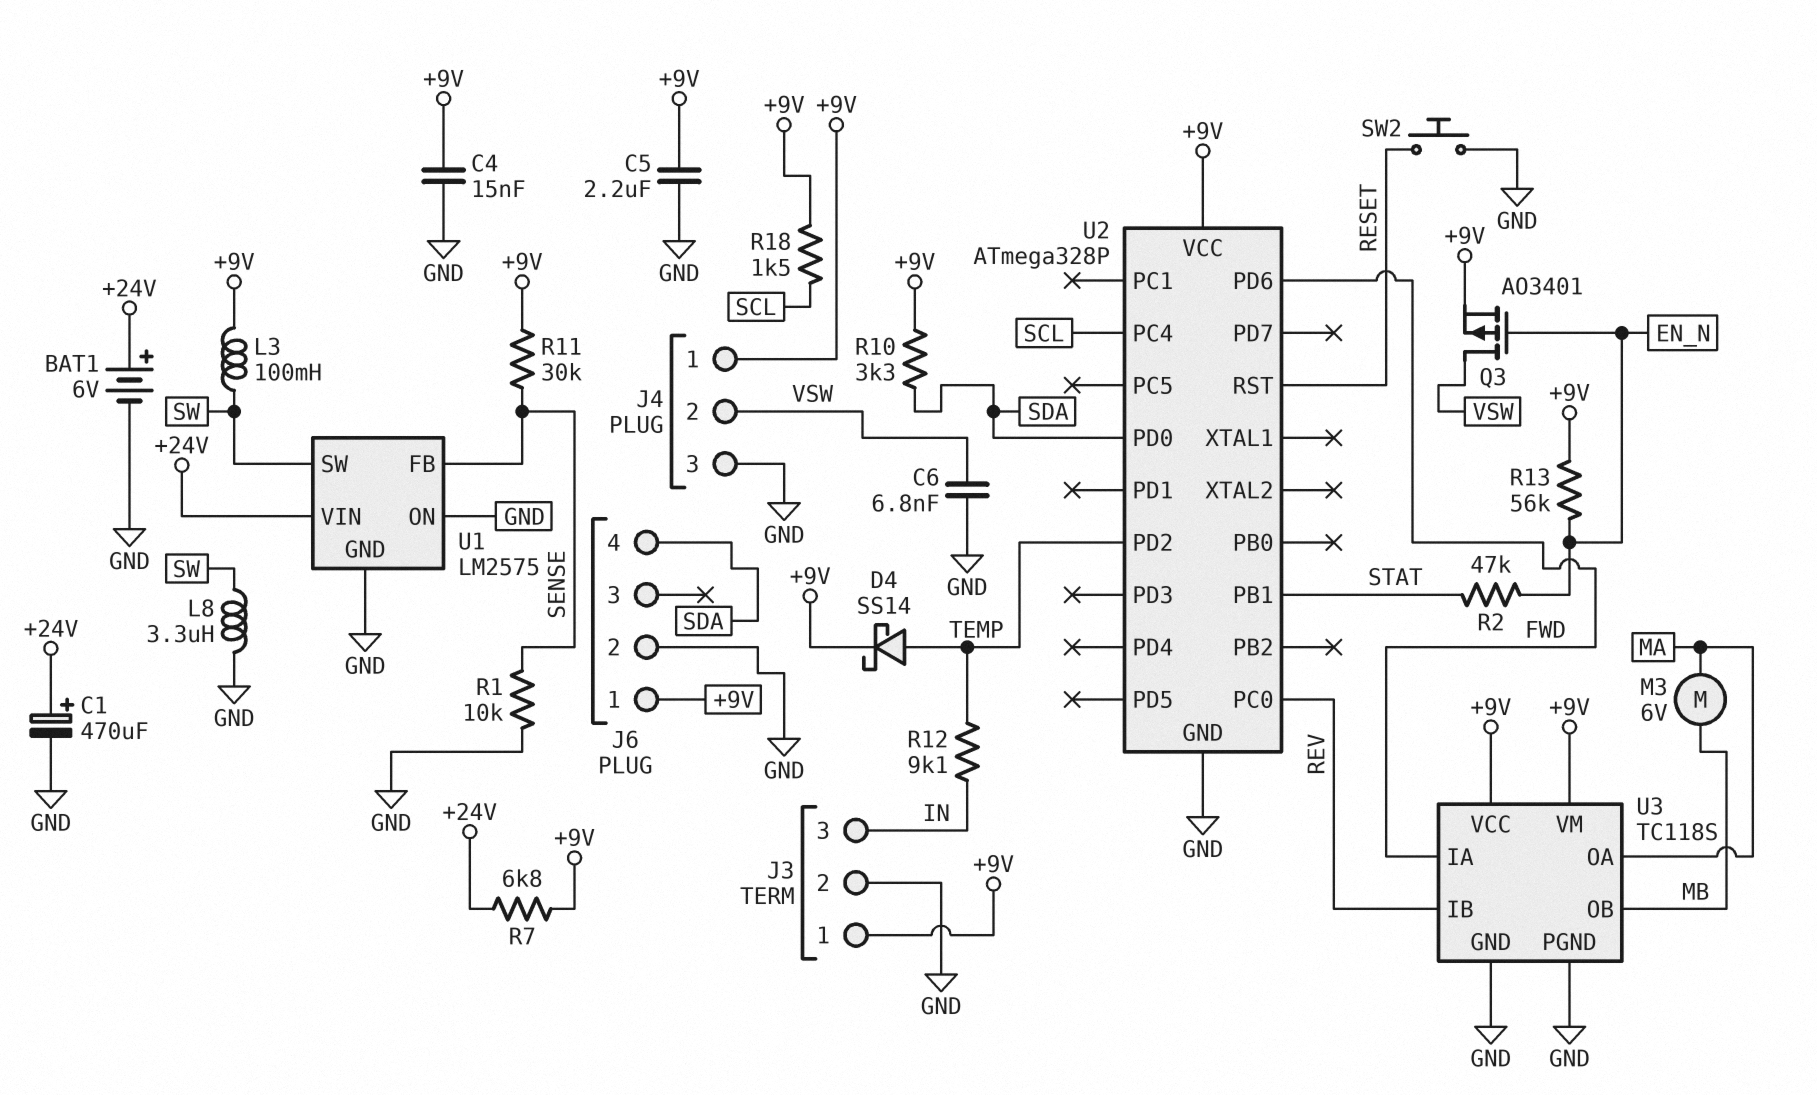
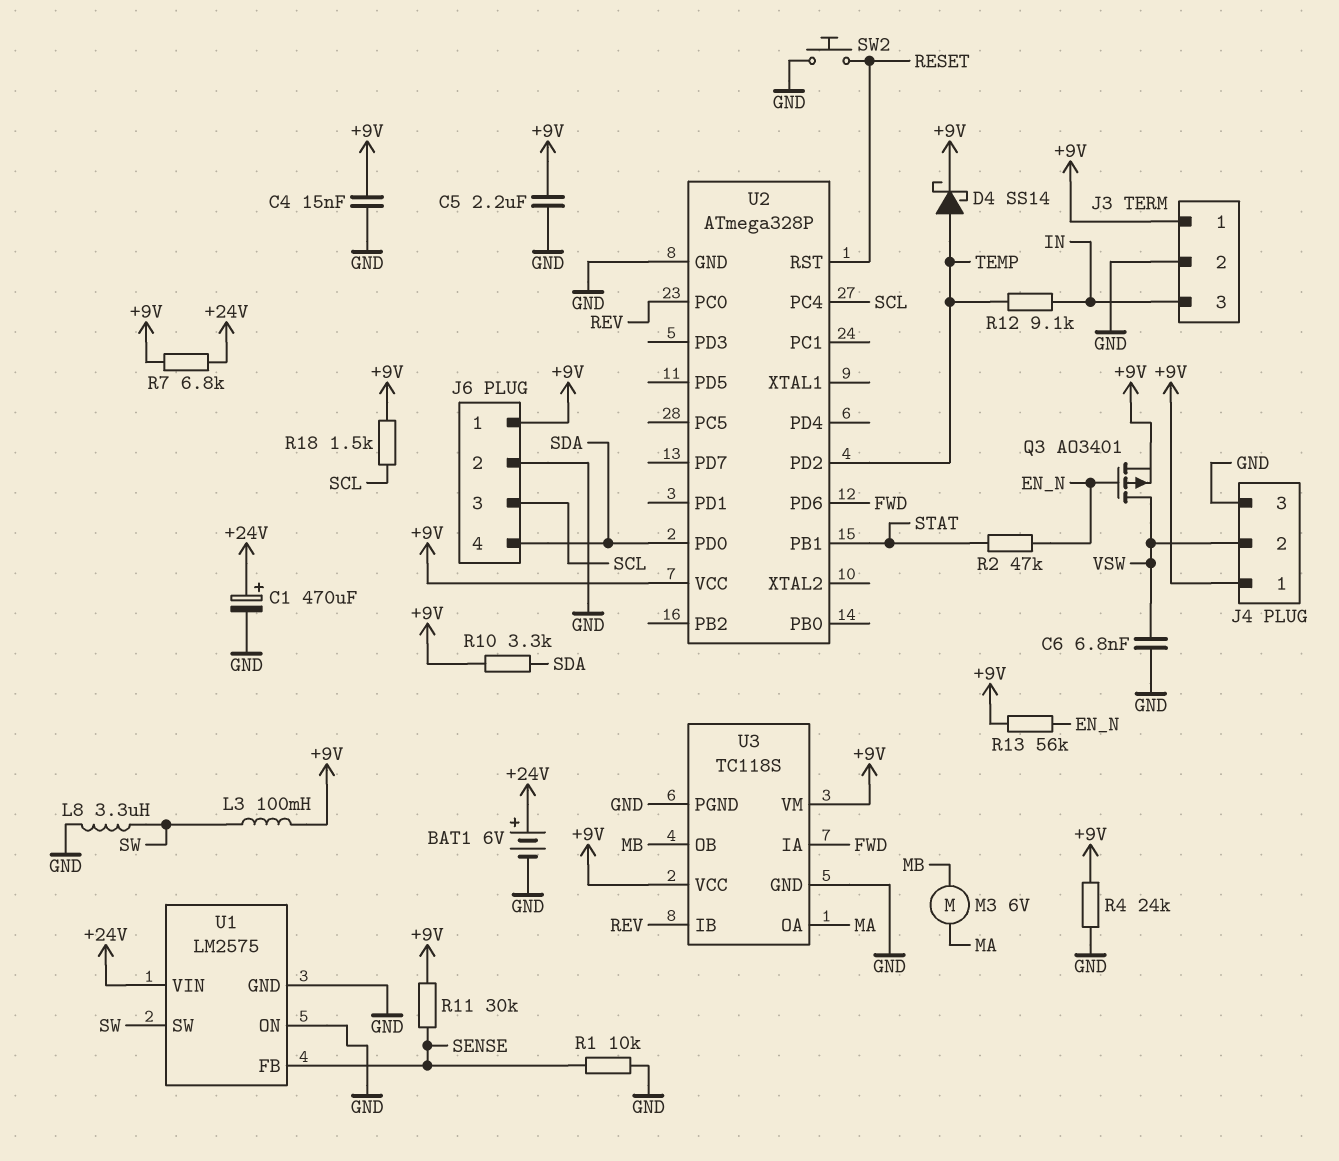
J6 pin 3: none -> SCL
R4: none -> 24k (+9V, GND)

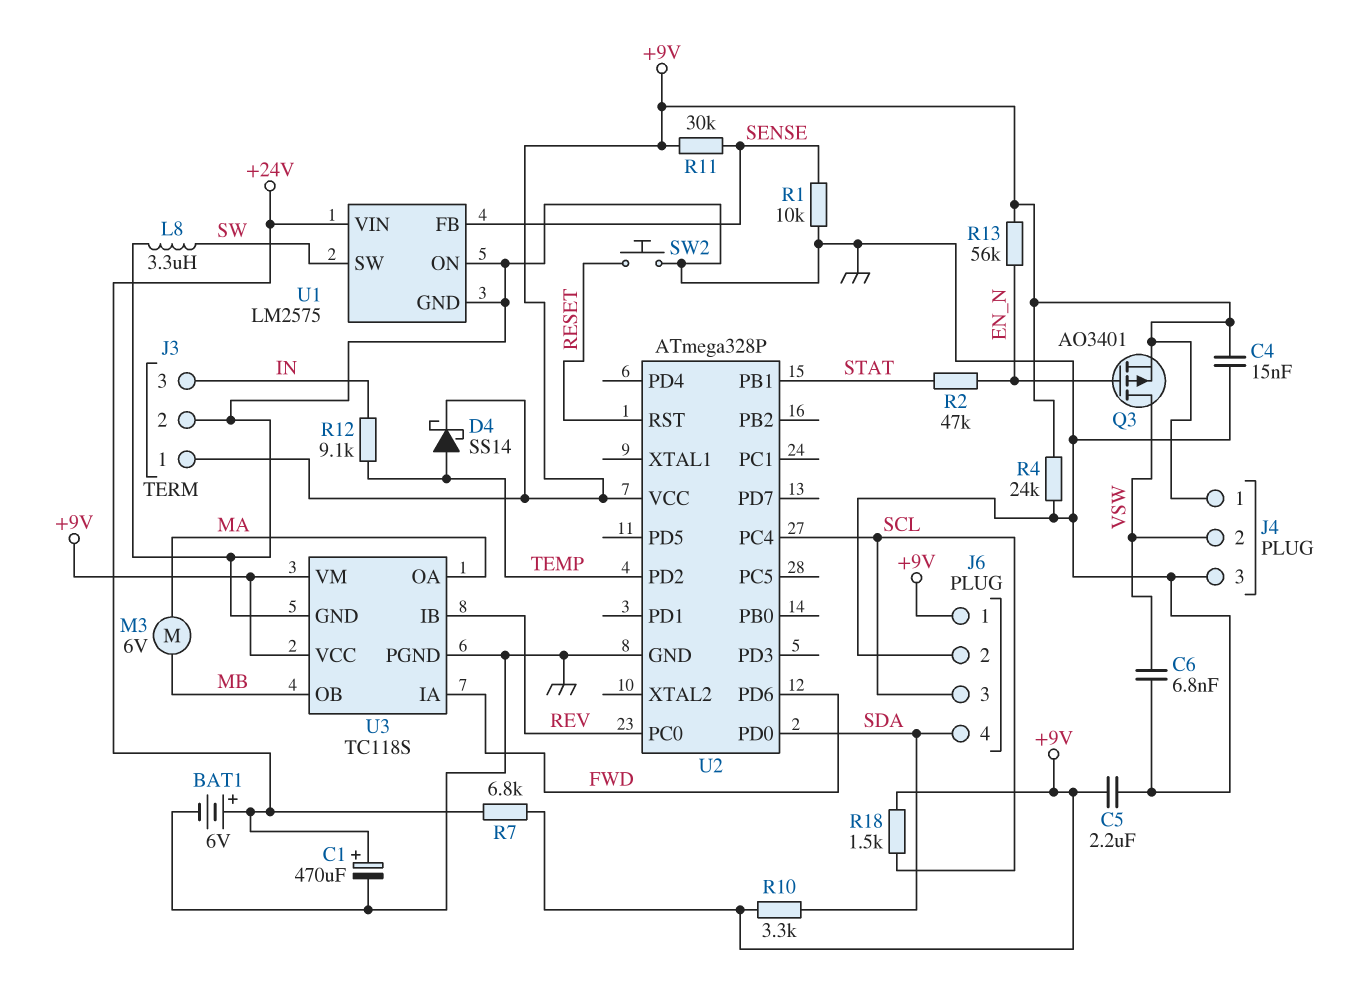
L3: 100mH (+9V, SW) -> none

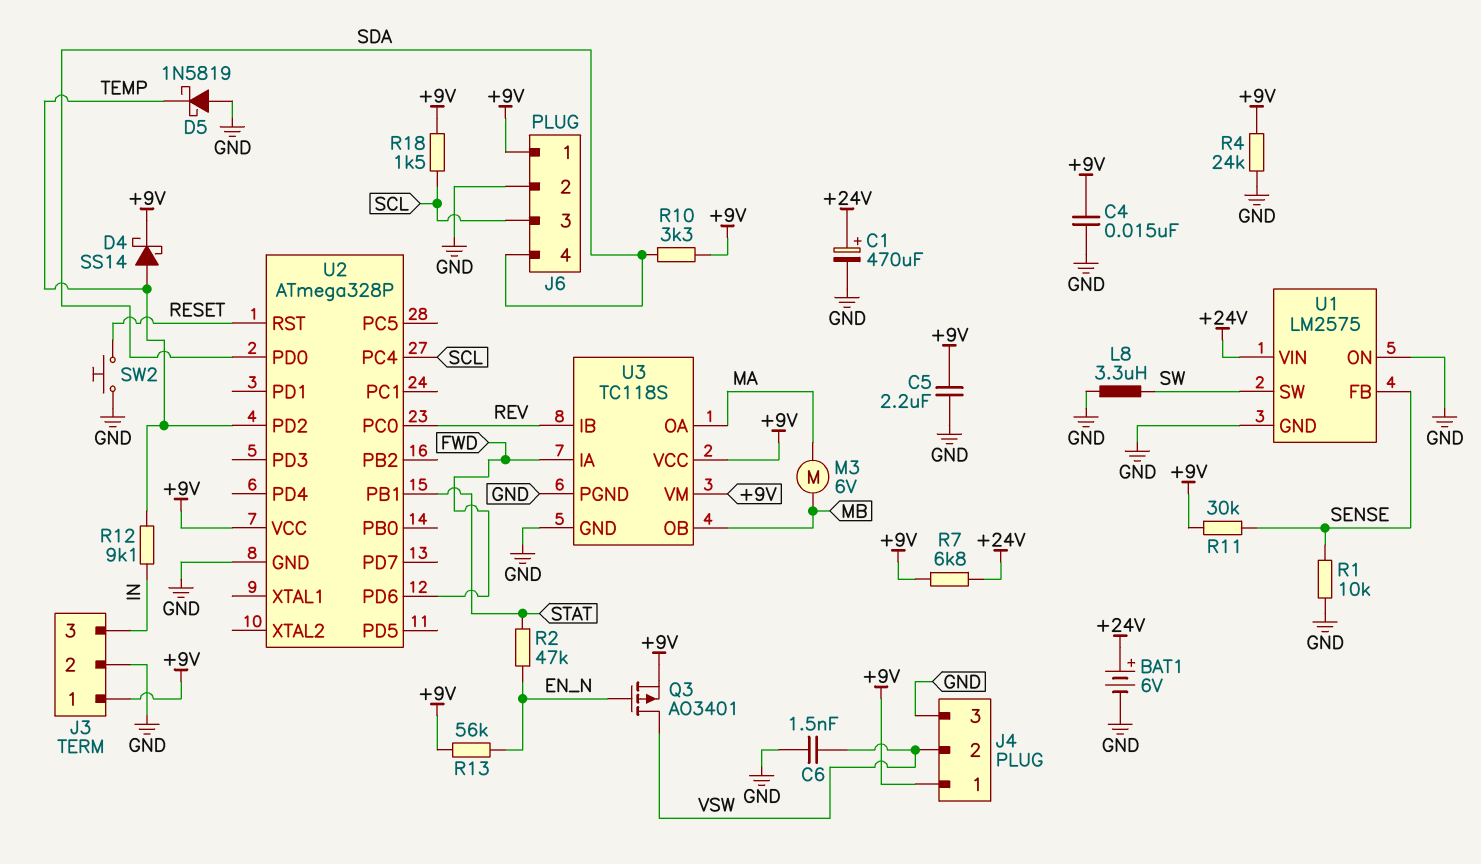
C6: 6.8nF (GND, VSW) -> 1.5nF (GND, VSW)
D5: none -> schottky 1N5819 (A GND, K TEMP)

